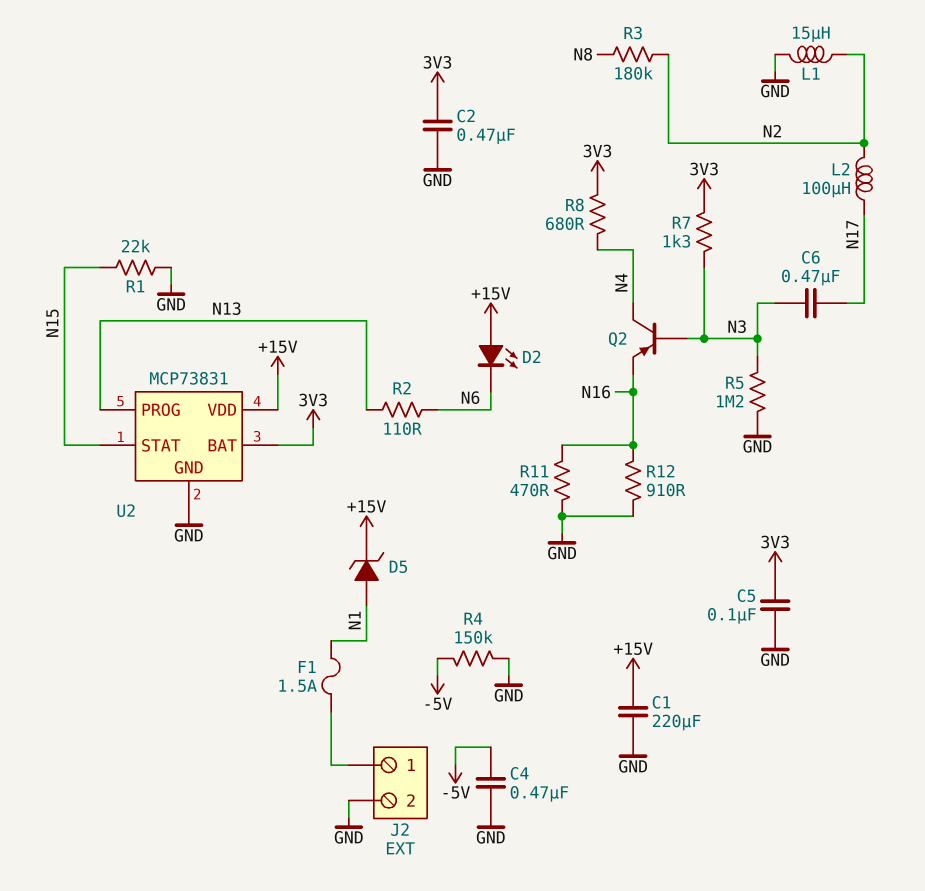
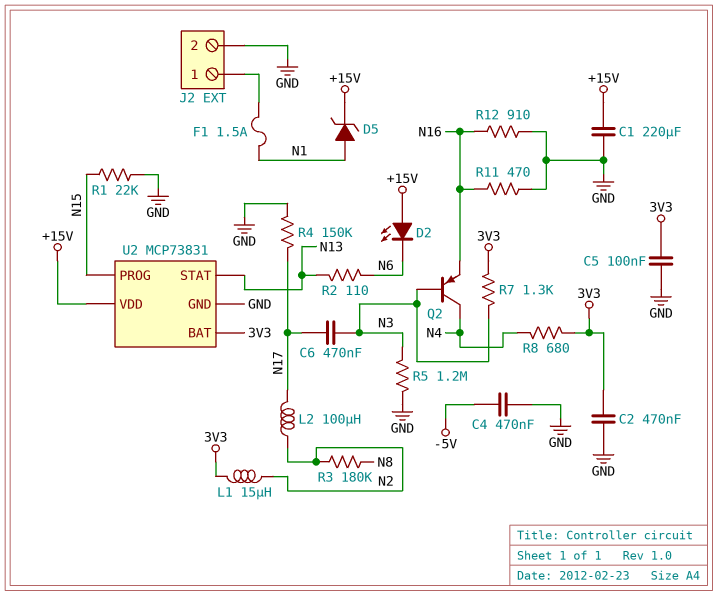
L1: 15uH (GND, N2) -> 15uH (3V3, N2)
R4: 150k (-5V, GND) -> 150k (GND, N17)
U2 pin PROG: N13 -> N15
U2 pin STAT: N15 -> N13

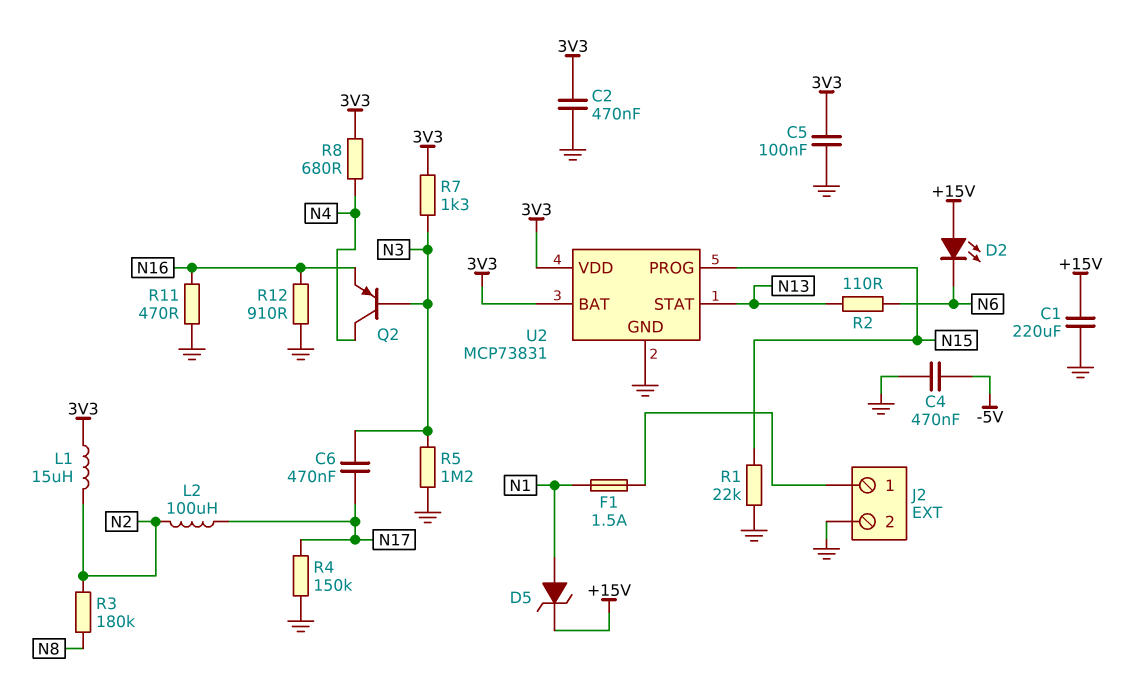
U2 pin VDD: +15V -> 3V3

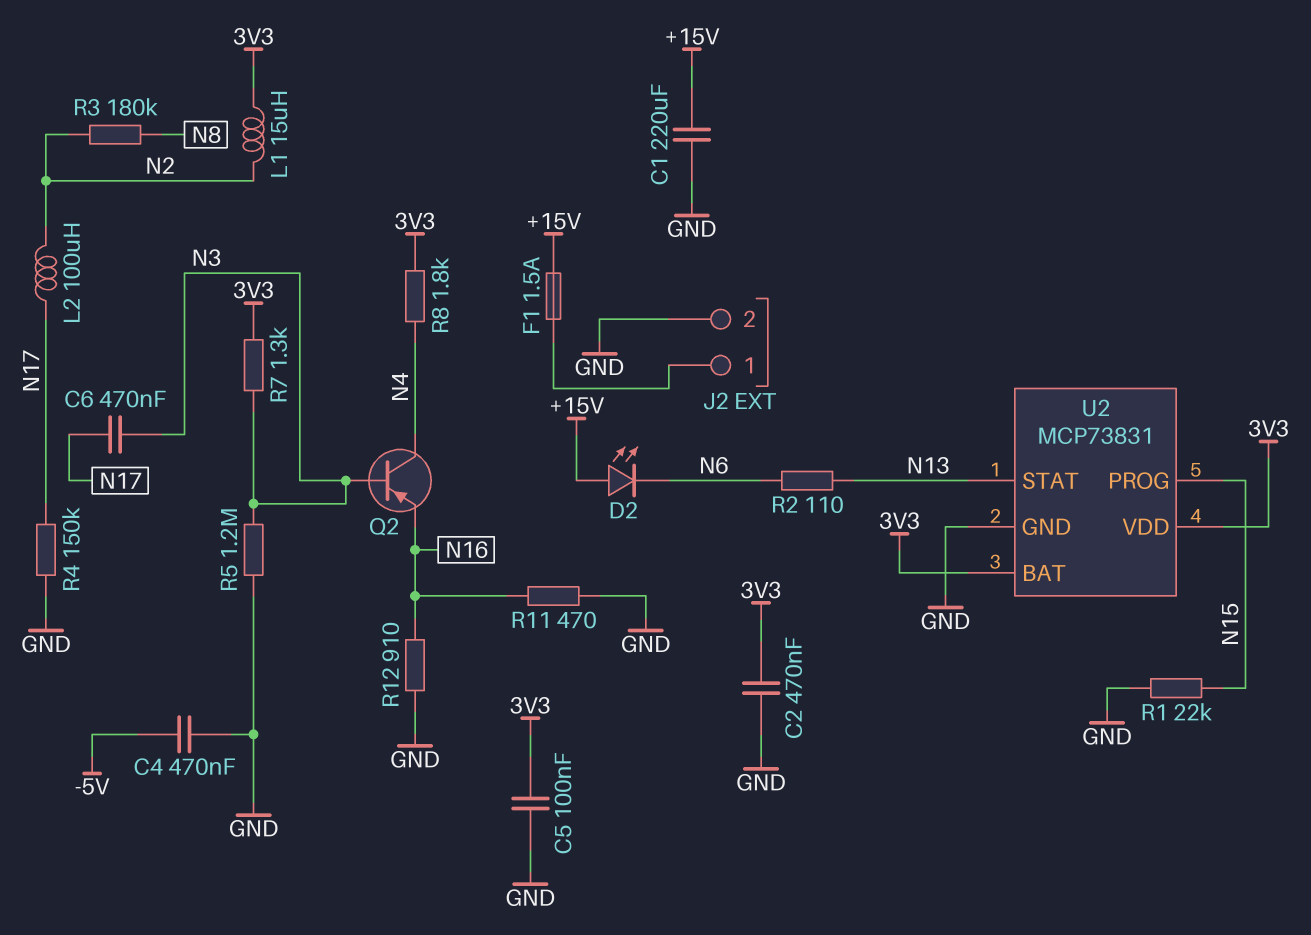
D5: zener (A N1, K +15V) -> none
F1: 1.5A (J2/1, N1) -> 1.5A (+15V, J2/1)
R8: 680 (3V3, N4) -> 1.8k (3V3, N4)

